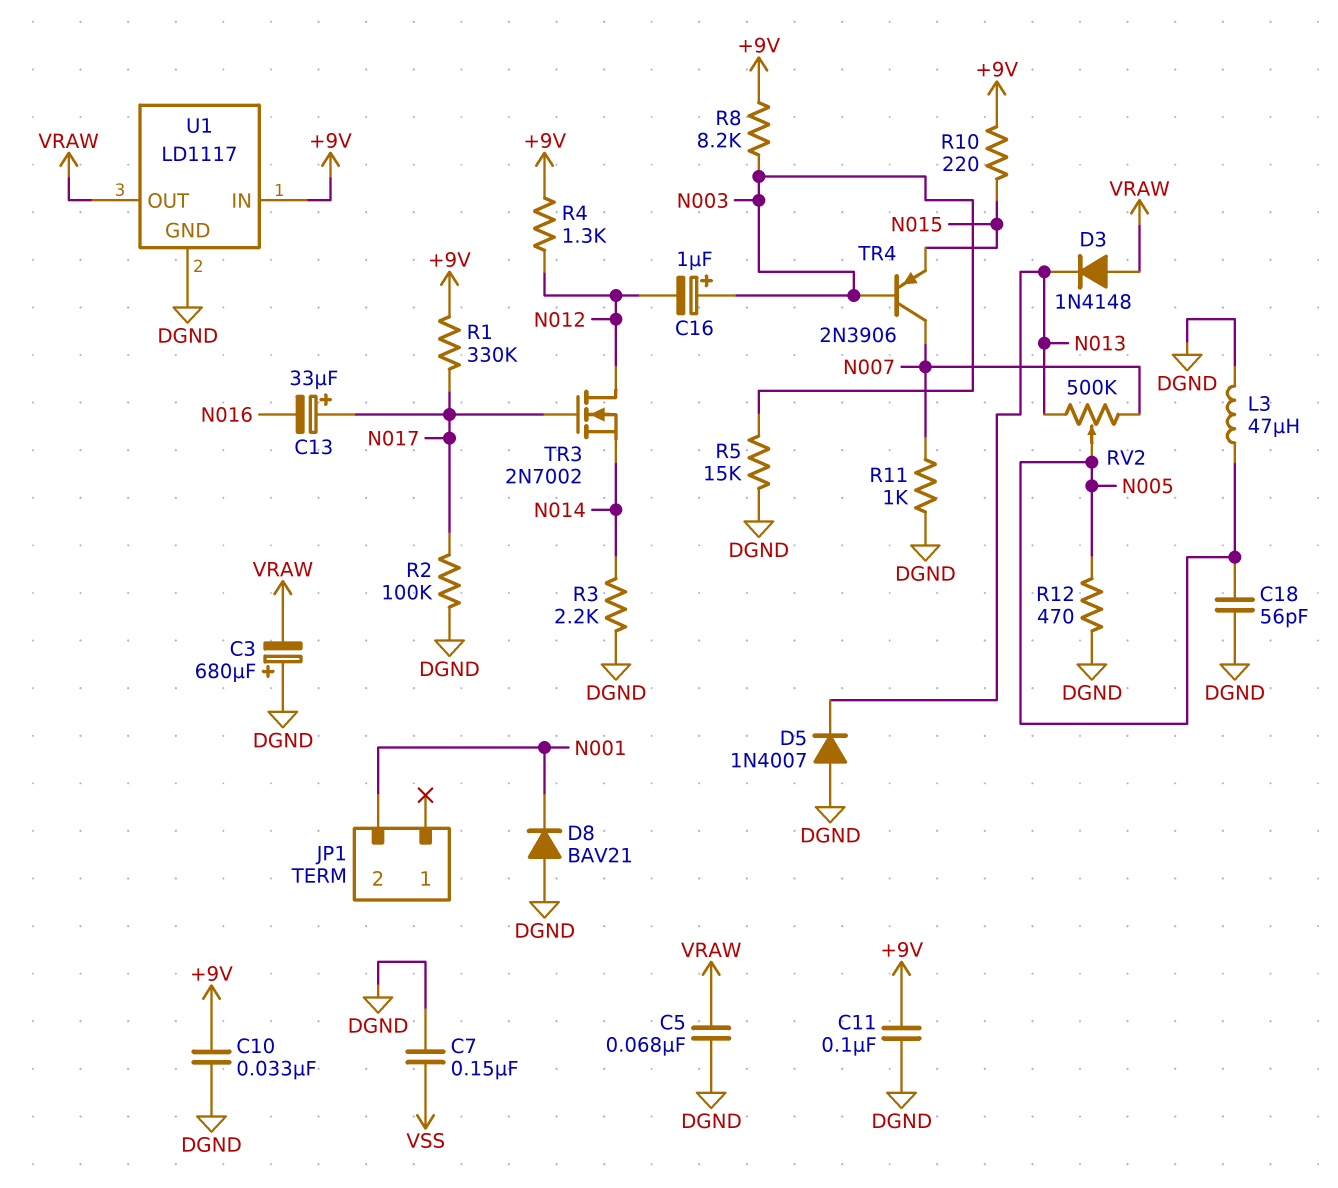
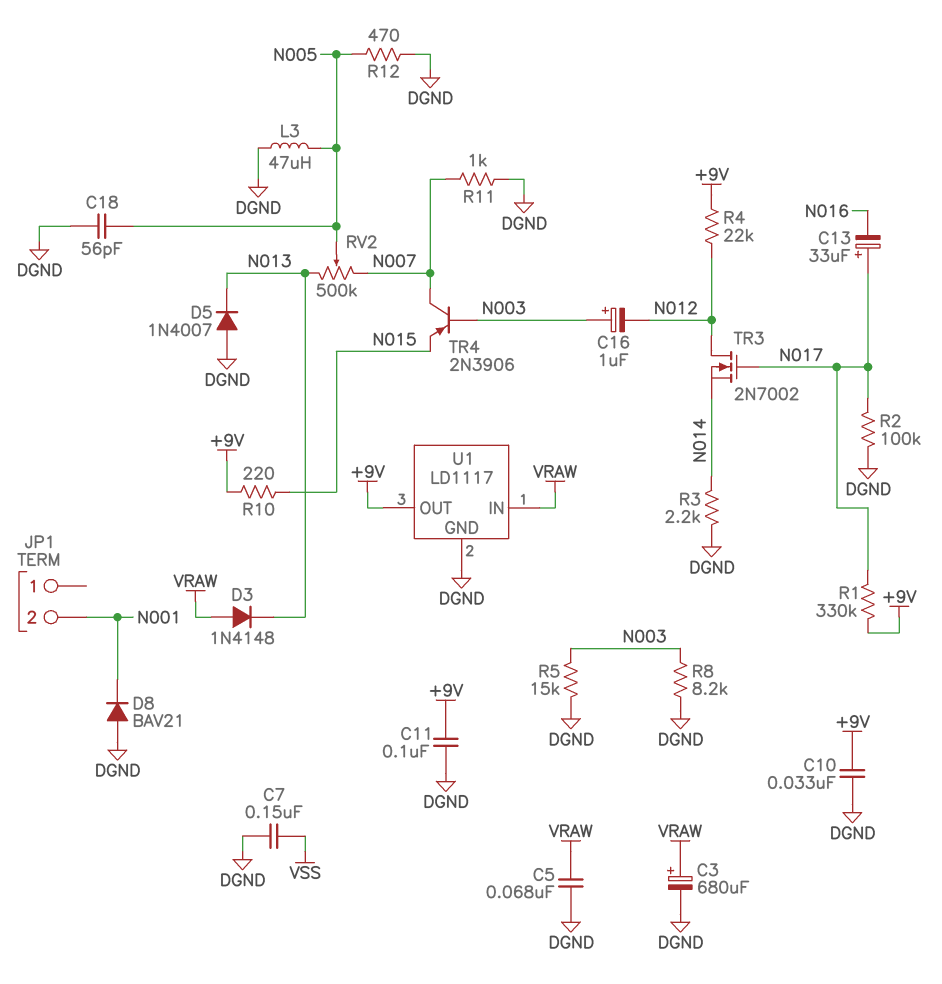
C3: 680uF (plus DGND, minus VRAW) -> 680uF (plus VRAW, minus DGND)
R4: 1.3k (+9V, N012) -> 22k (+9V, N012)
R8: 8.2k (+9V, N003) -> 8.2k (DGND, N003)
U1 pin IN: +9V -> VRAW
U1 pin OUT: VRAW -> +9V

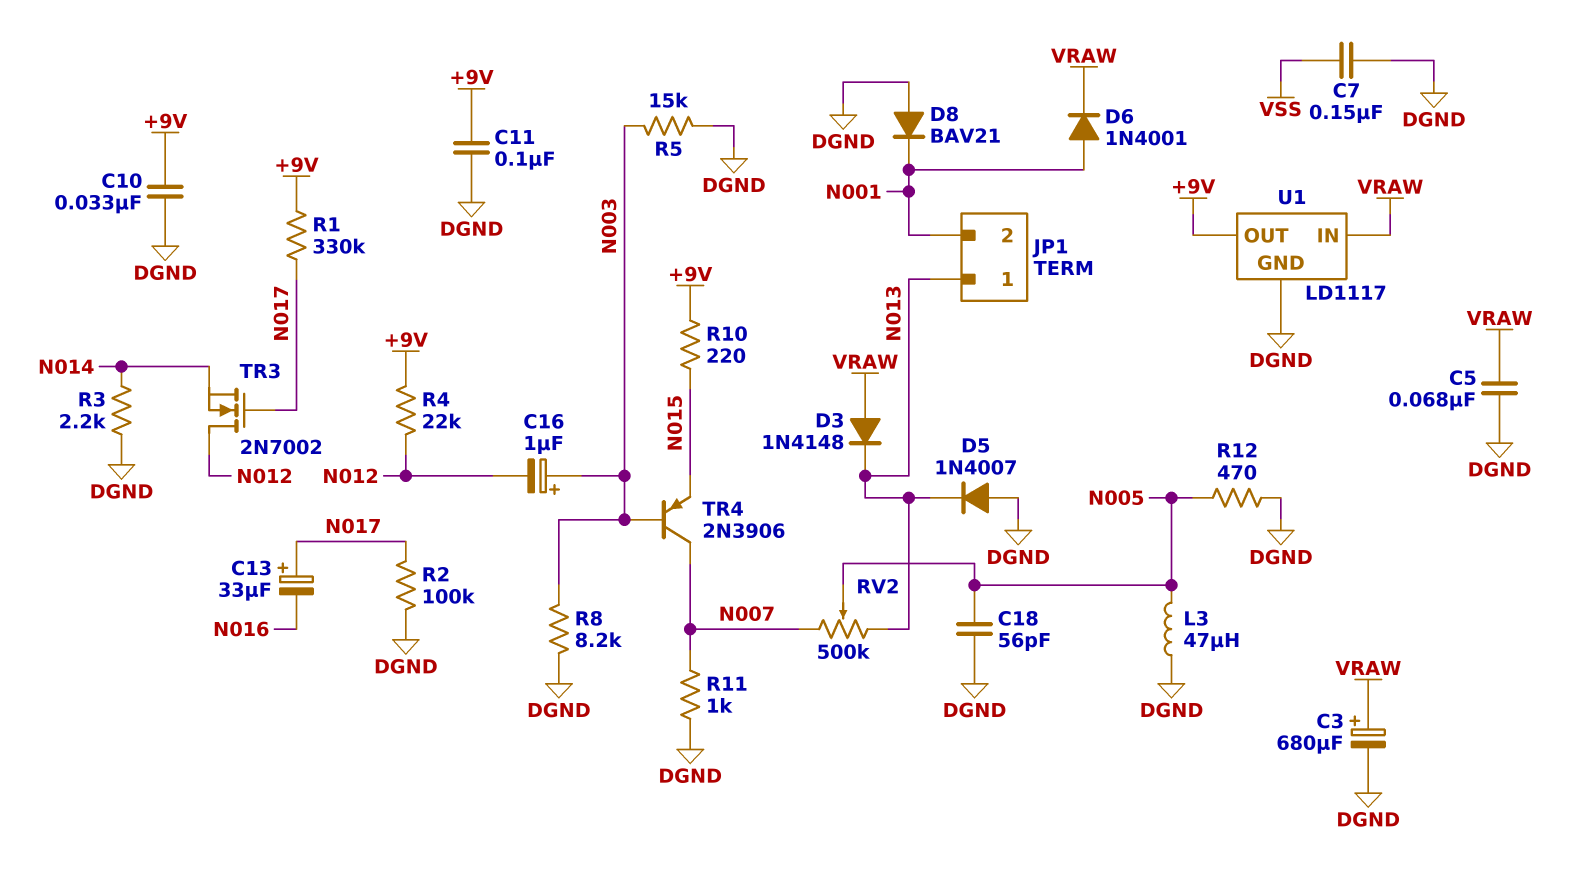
D6: none -> diode 1N4001 (A N001, K VRAW)
JP1 pin 1: none -> N013

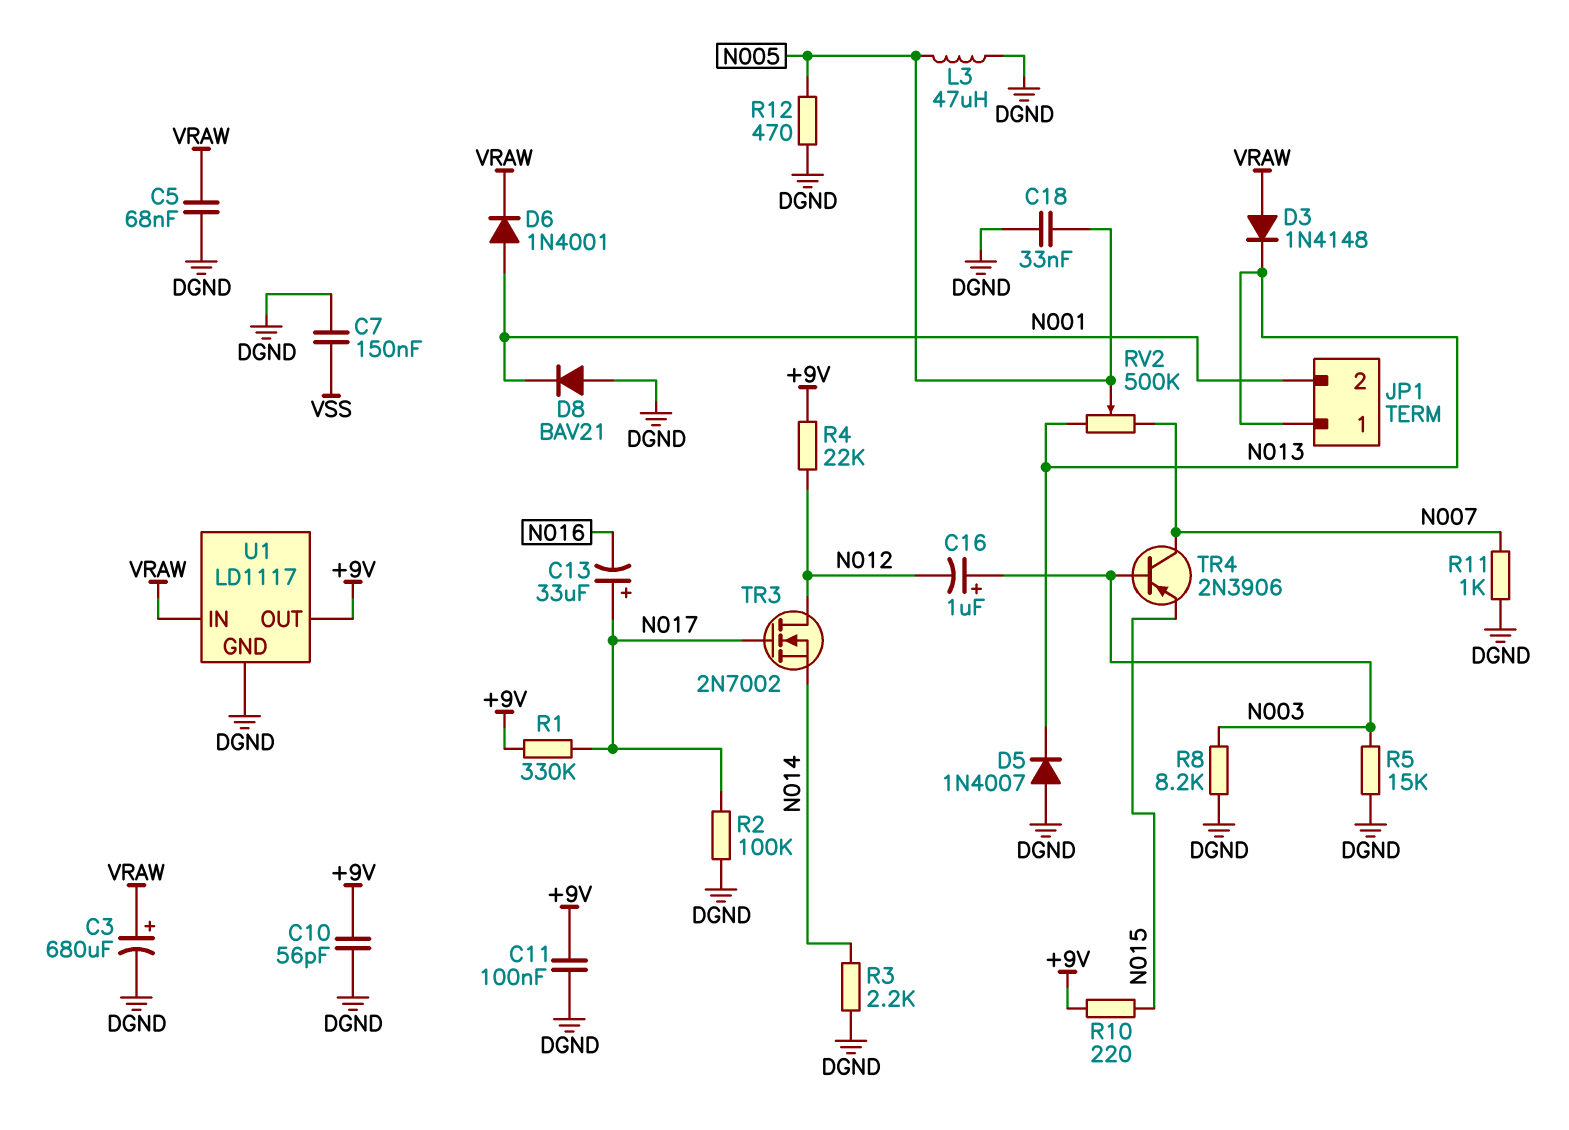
C10: 33nF (+9V, DGND) -> 56pF (+9V, DGND)
C18: 56pF (DGND, N005) -> 33nF (DGND, N005)

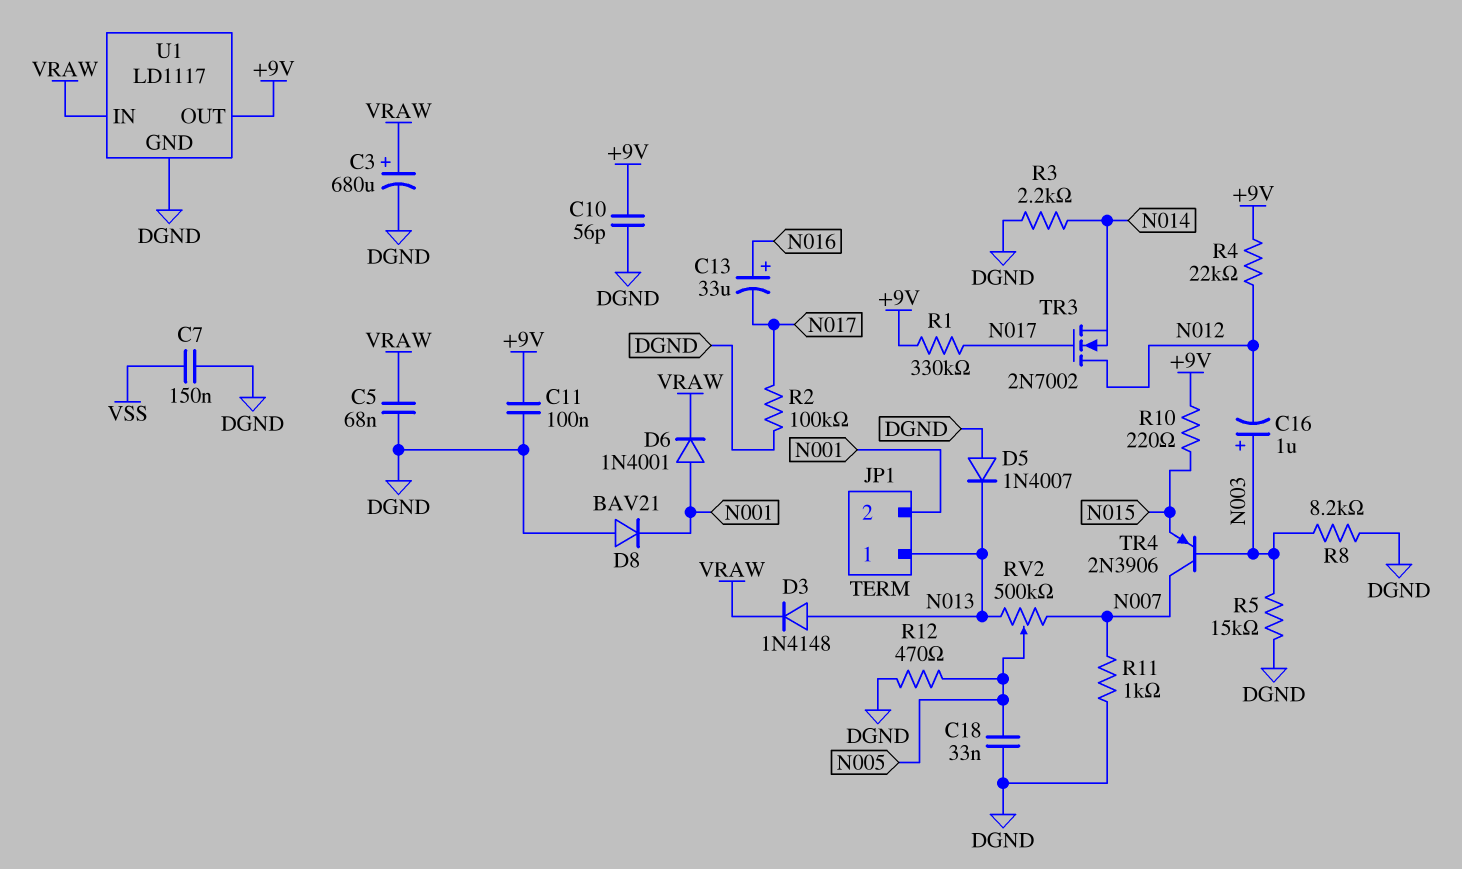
C13: 33uF (plus N017, minus N016) -> 33uF (plus N016, minus N017)
D3: diode 1N4148 (A VRAW, K N013) -> diode 1N4148 (A N013, K VRAW)
L3: 47uH (DGND, N005) -> none

